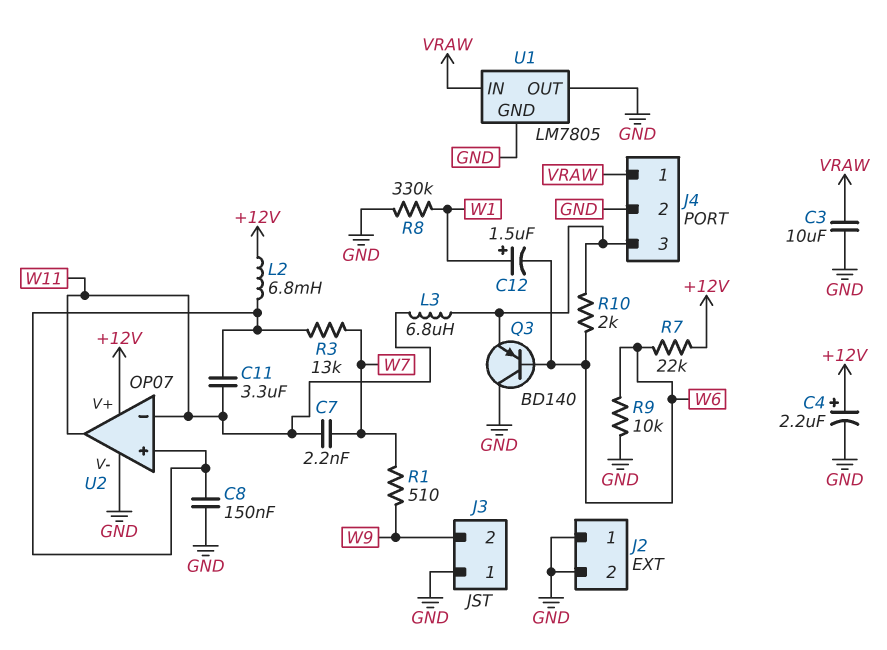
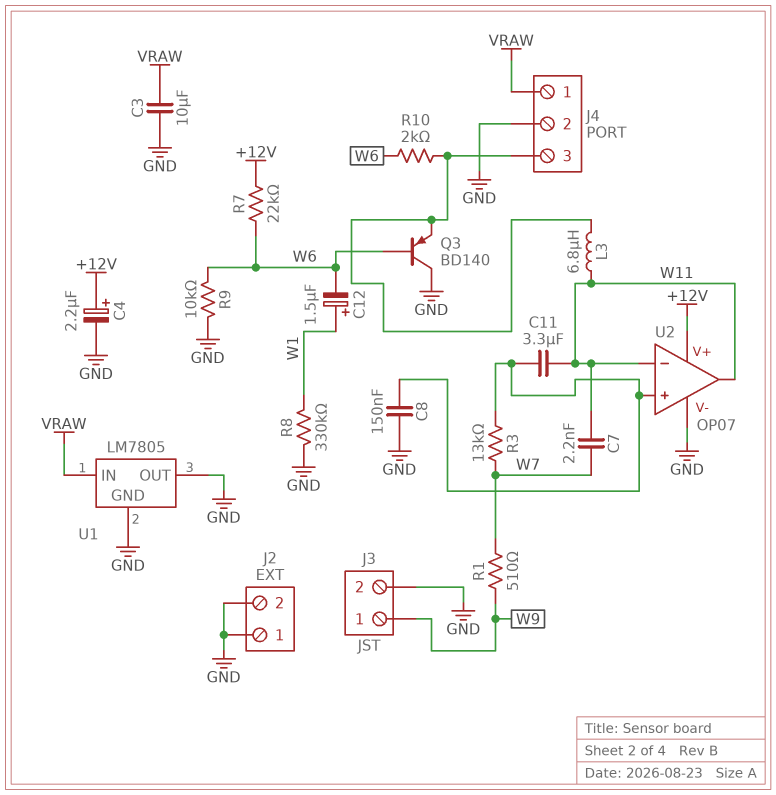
J3 pin 1: GND -> W9
J3 pin 2: W9 -> GND
L2: 6.8mH (+12V, U2/in+) -> none

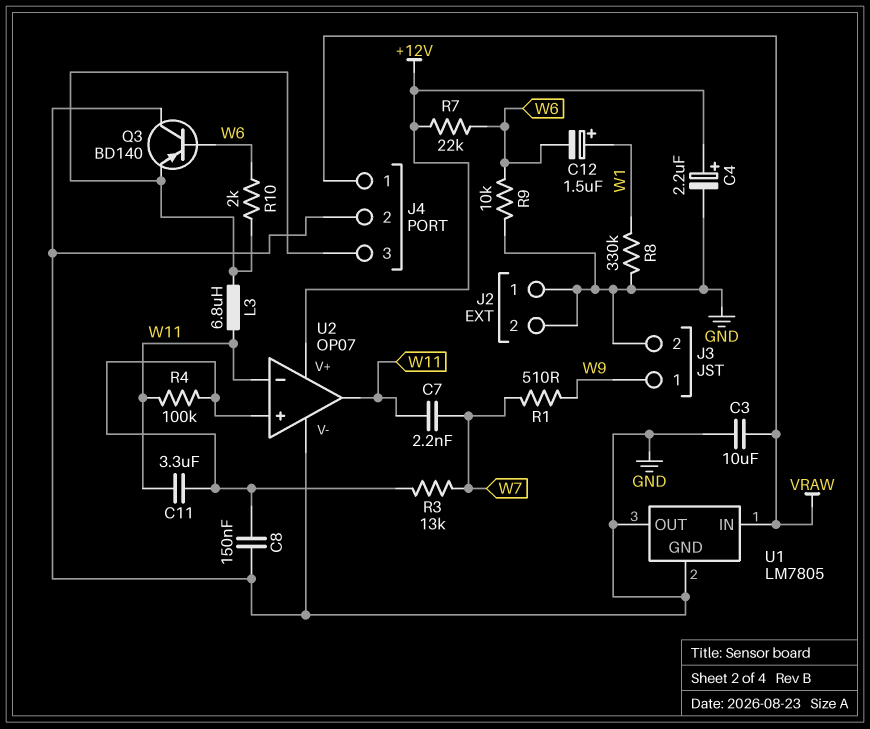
R4: none -> 100k (U2/in+, W11)

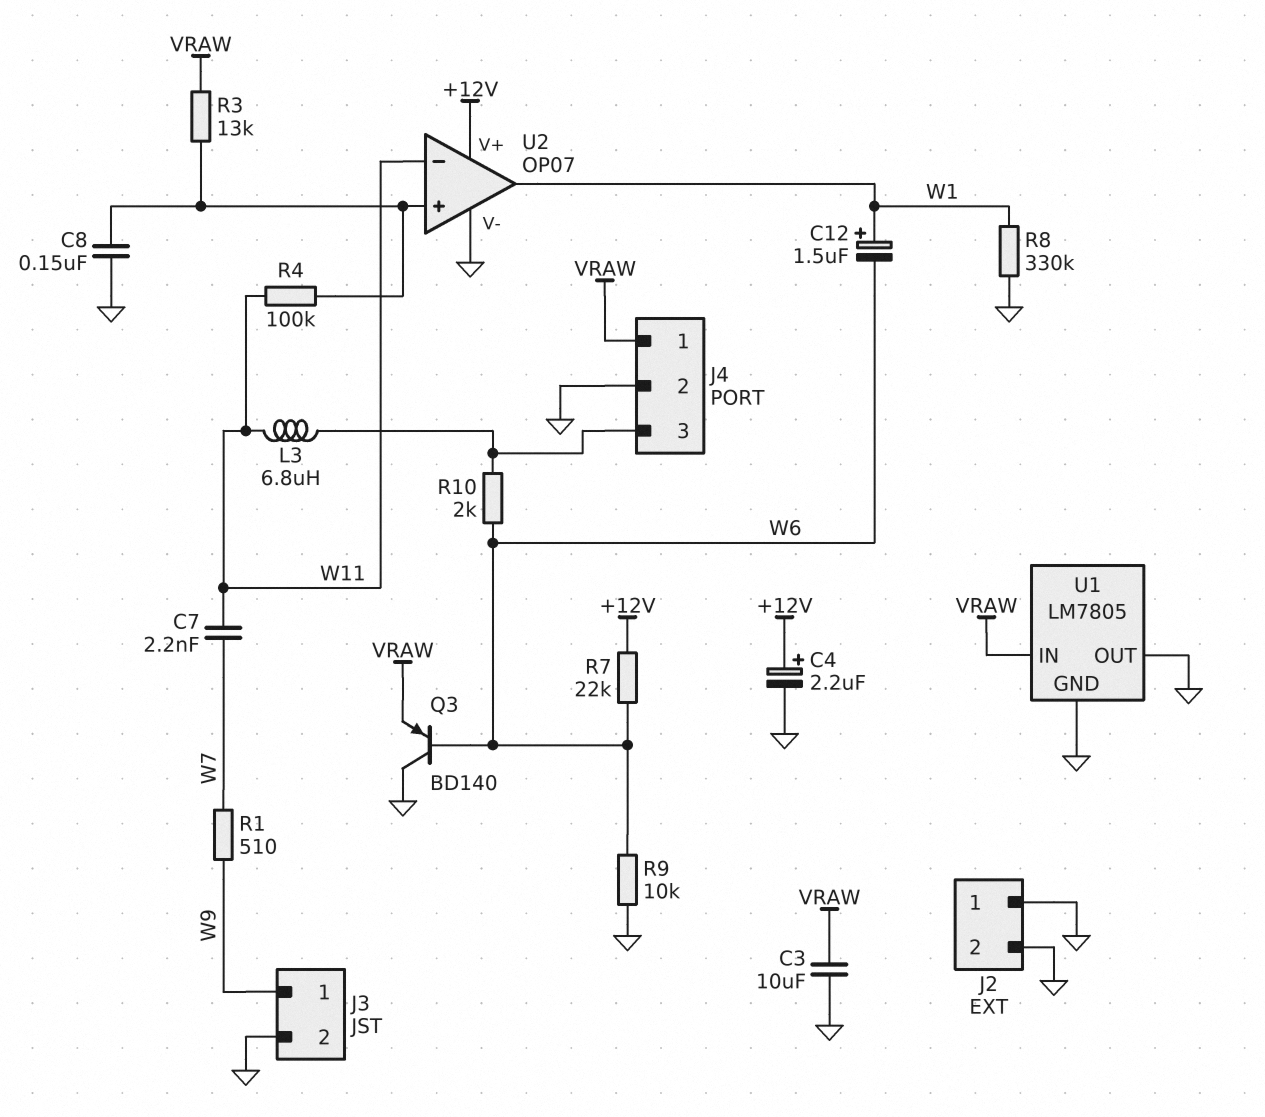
C11: 3.3uF (U2/in+, W11) -> none
Q3: PNP BD140 (B W6, C GND, E J4/3) -> PNP BD140 (B W6, C GND, E VRAW)
R3: 13k (U2/in+, W7) -> 13k (U2/in+, VRAW)
U2 pin out: W11 -> W1

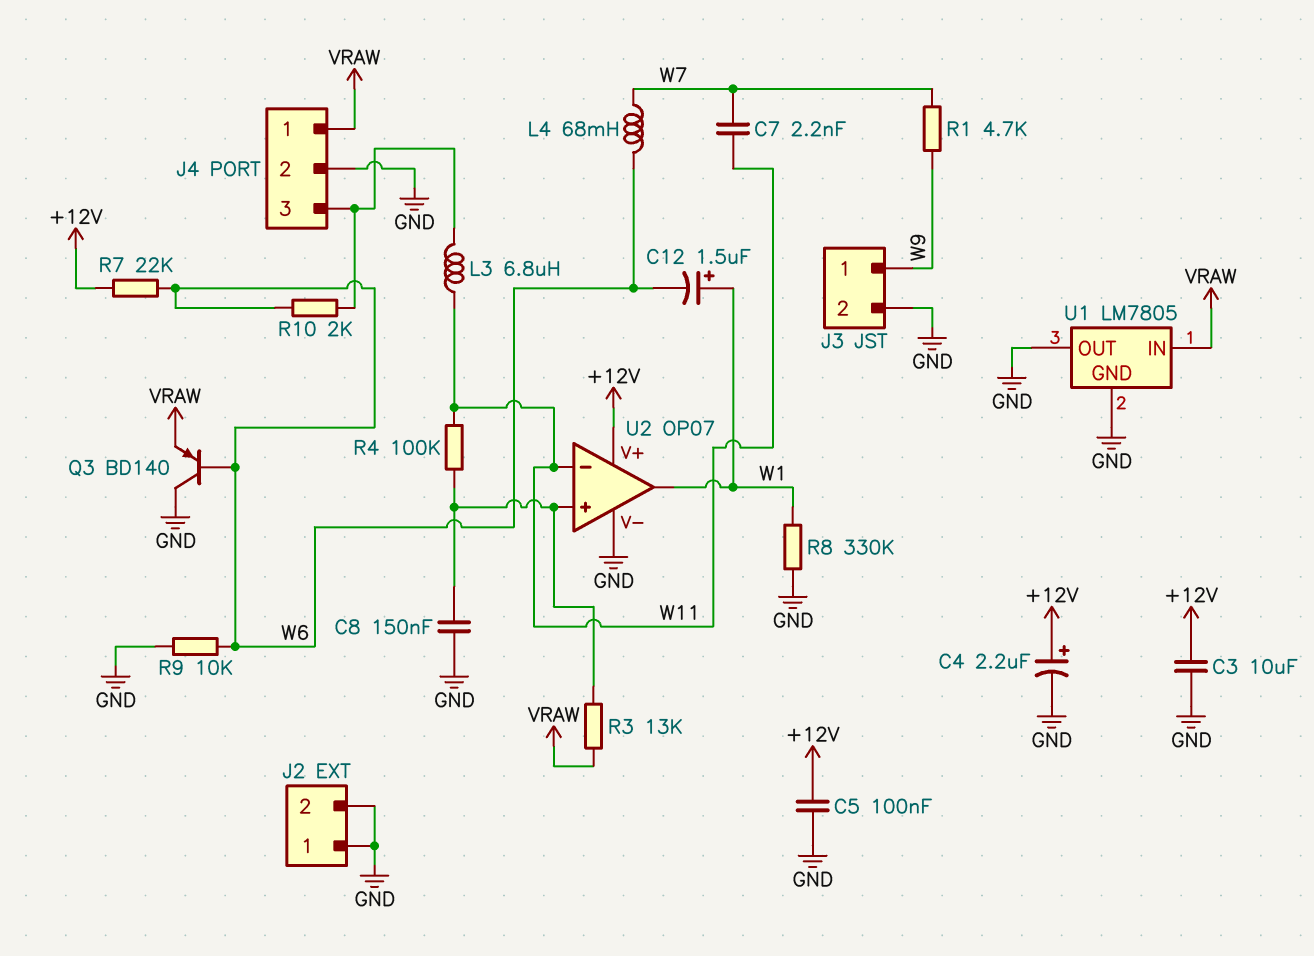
C3: 10uF (GND, VRAW) -> 10uF (+12V, GND)
C5: none -> 100nF (+12V, GND)
L4: none -> 68mH (W6, W7)
R1: 510 (W7, W9) -> 4.7k (W7, W9)

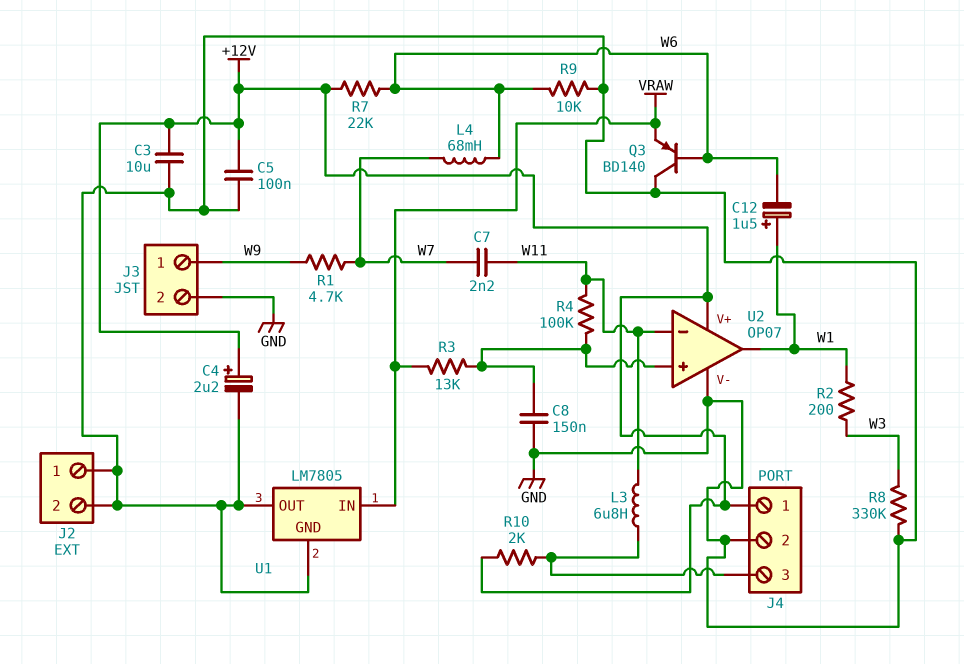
J4 pin 1: VRAW -> +12V
R2: none -> 200 (W1, W3)
R8: 330k (GND, W1) -> 330k (GND, W3)
R10: 2k (J4/3, W6) -> 2k (+12V, J4/3)

